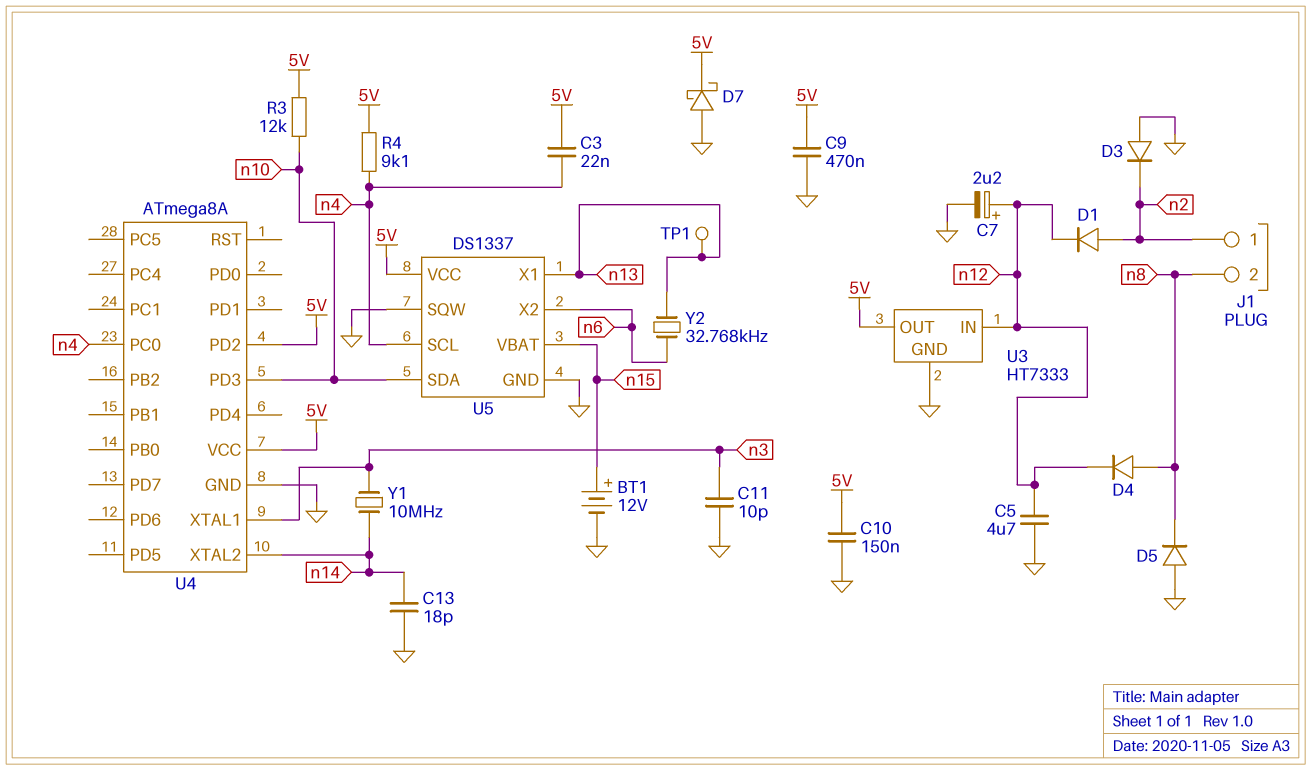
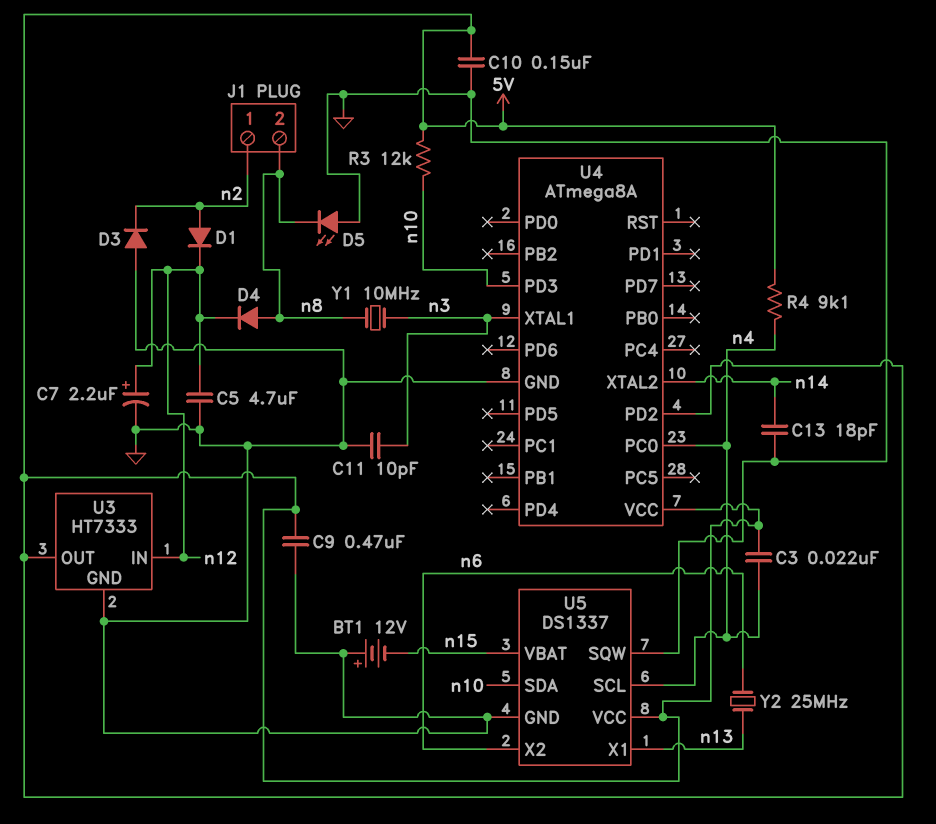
BT1: 12V (plus n15, minus GND) -> 12V (plus GND, minus n15)
D5: diode (A GND, K n8) -> LED (A GND, K n8)
D7: schottky (A GND, K 5V) -> none
TP1: test point (n13) -> none
Y1: 10MHz (n3, n14) -> 10MHz (n3, n8)
Y2: 32.768kHz (n6, n13) -> 25MHz (n6, n13)

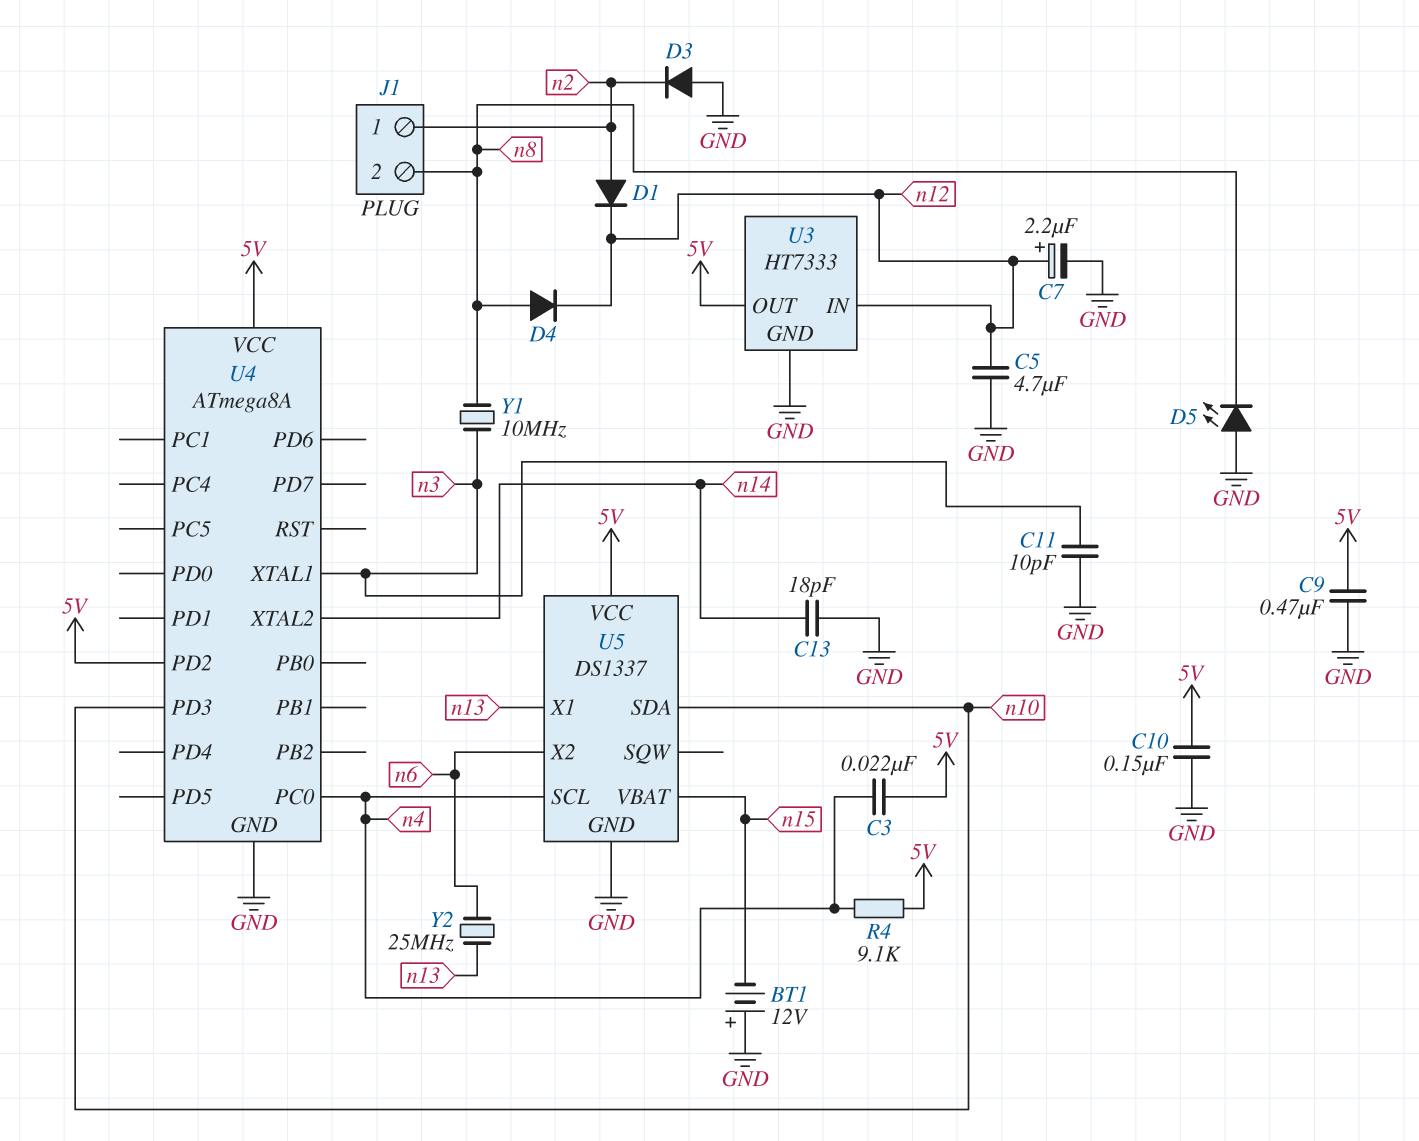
R3: 12k (5V, n10) -> none
U5 pin SQW: GND -> none

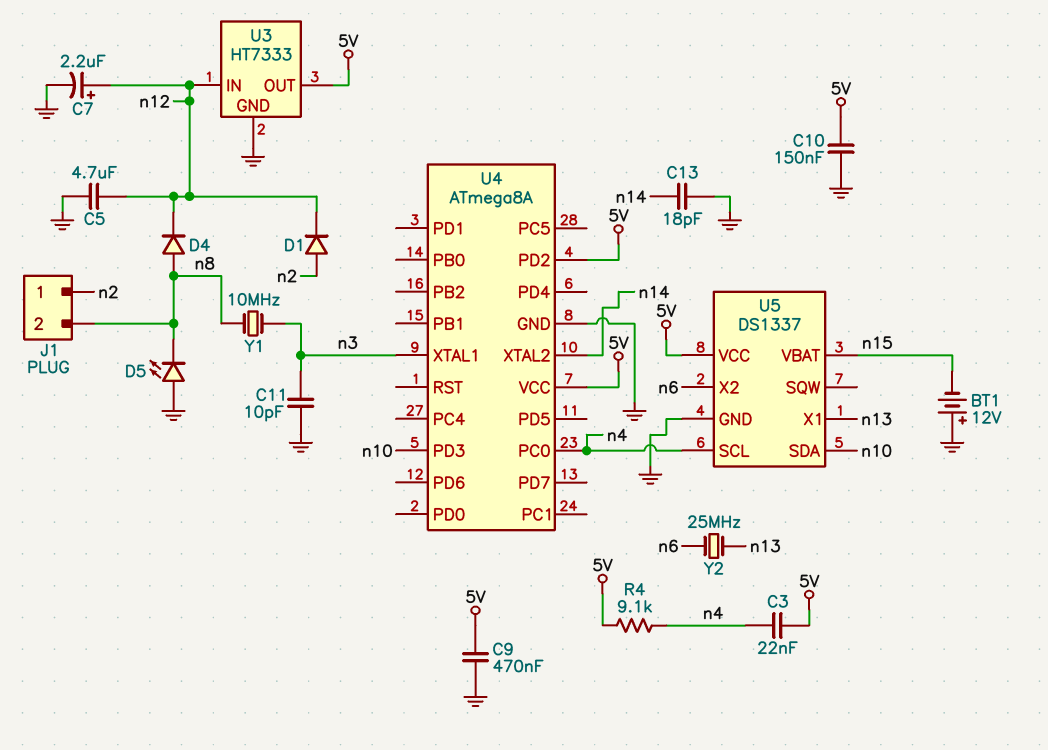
D3: diode (A GND, K n2) -> none

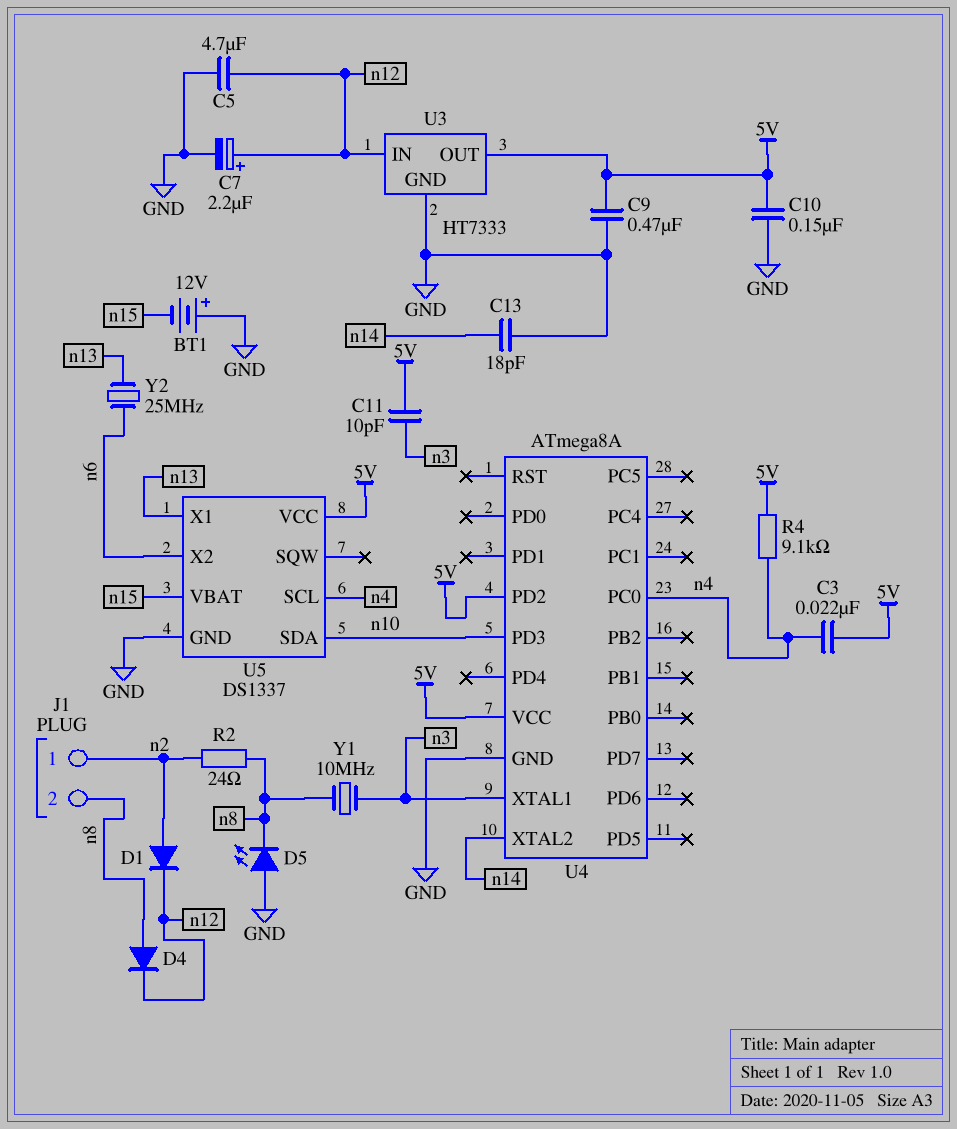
C11: 10pF (GND, n3) -> 10pF (5V, n3)
R2: none -> 24 (n2, n8)

